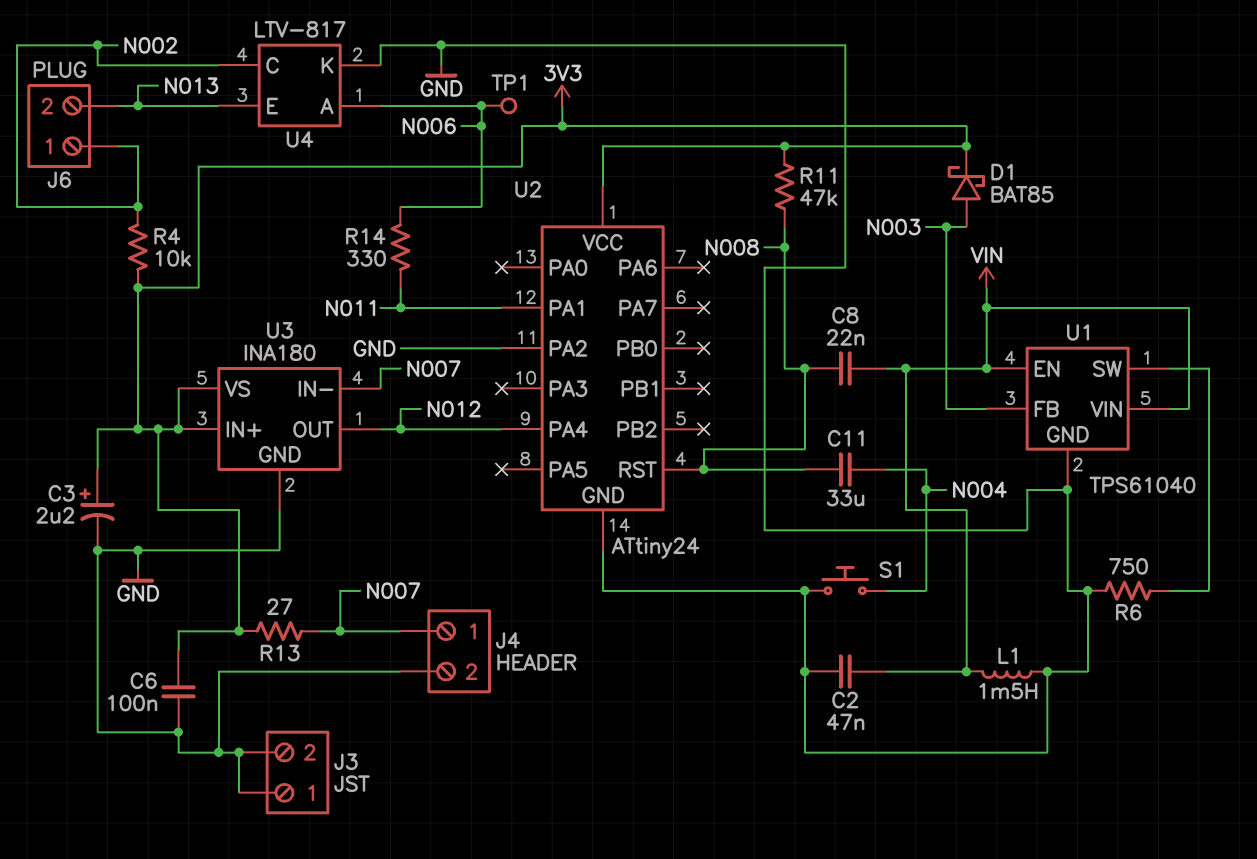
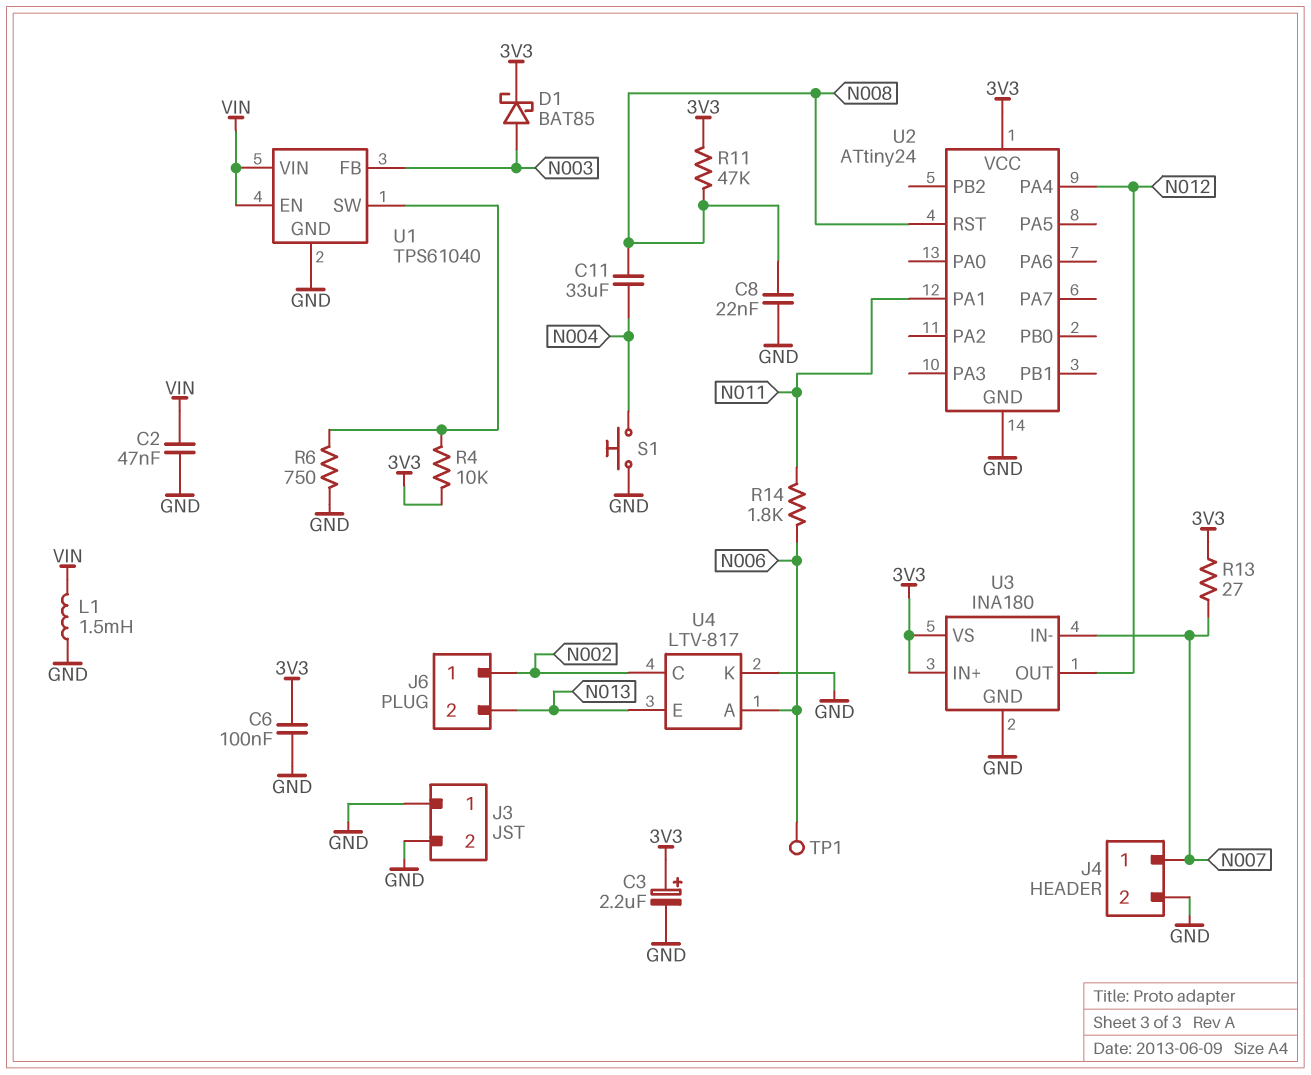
C8: 22nF (N008, VIN) -> 22nF (GND, N008)
R4: 10k (3V3, N002) -> 10k (3V3, U1/SW)
R14: 330 (N006, N011) -> 1.8k (N006, N011)
U2 pin PA2: GND -> none

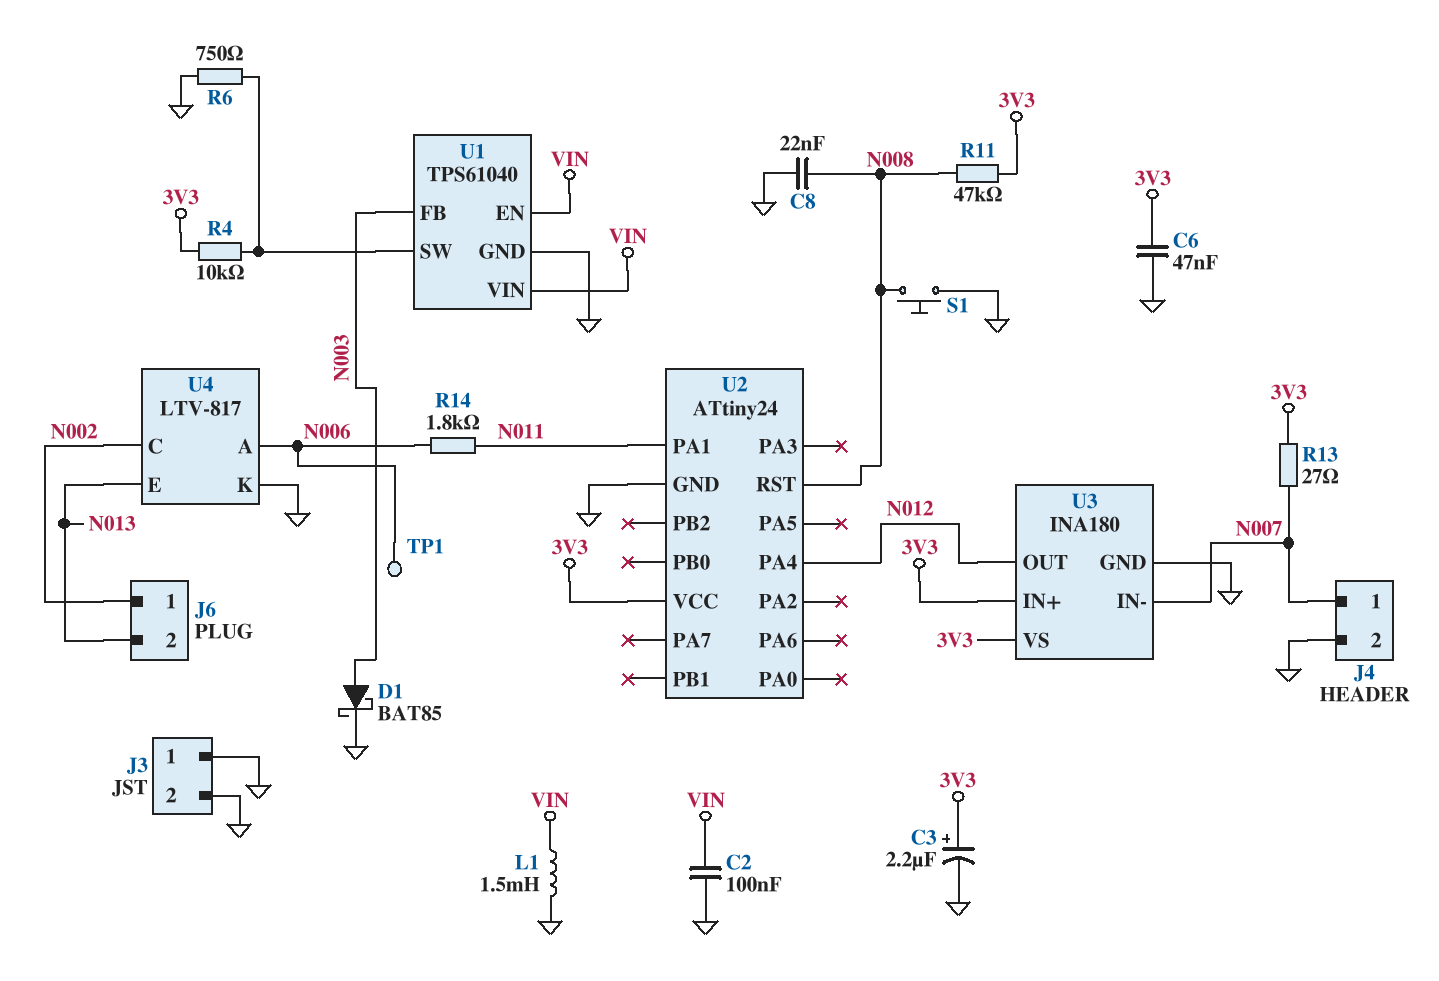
C2: 47nF (GND, VIN) -> 100nF (GND, VIN)
C6: 100nF (3V3, GND) -> 47nF (3V3, GND)
C11: 33uF (N004, N008) -> none
D1: schottky BAT85 (A N003, K 3V3) -> schottky BAT85 (A N003, K GND)
S1: button (GND, N004) -> button (GND, N008)

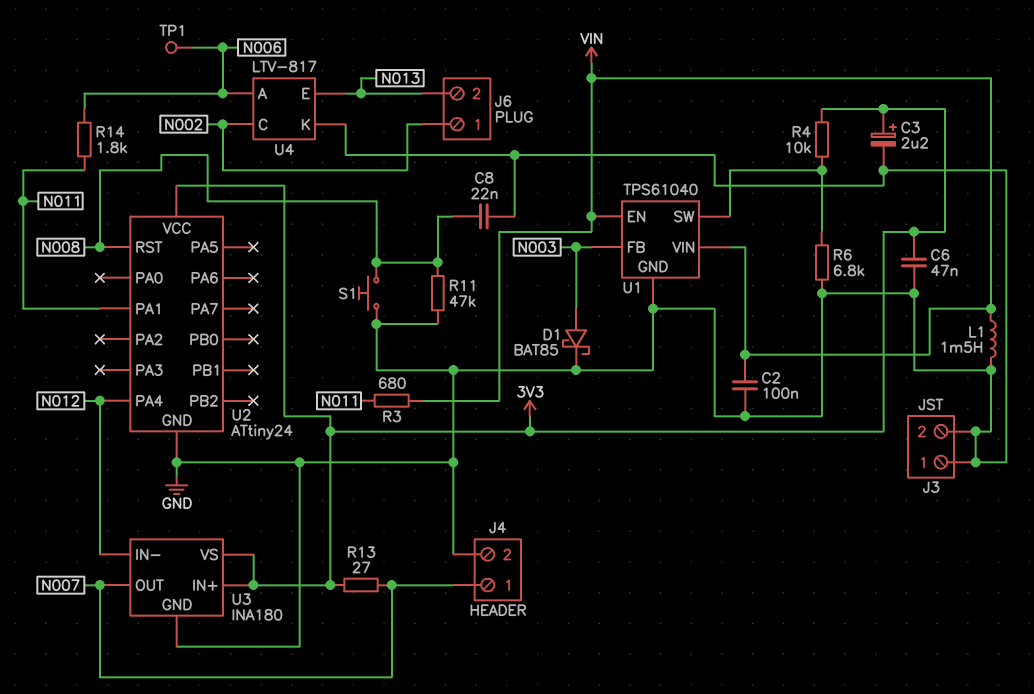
R3: none -> 680 (N011, VIN)
R6: 750 (GND, U1/SW) -> 6.8k (GND, U1/SW)
R11: 47k (3V3, N008) -> 47k (GND, N008)
U3 pin IN-: N007 -> N012
U3 pin OUT: N012 -> N007

